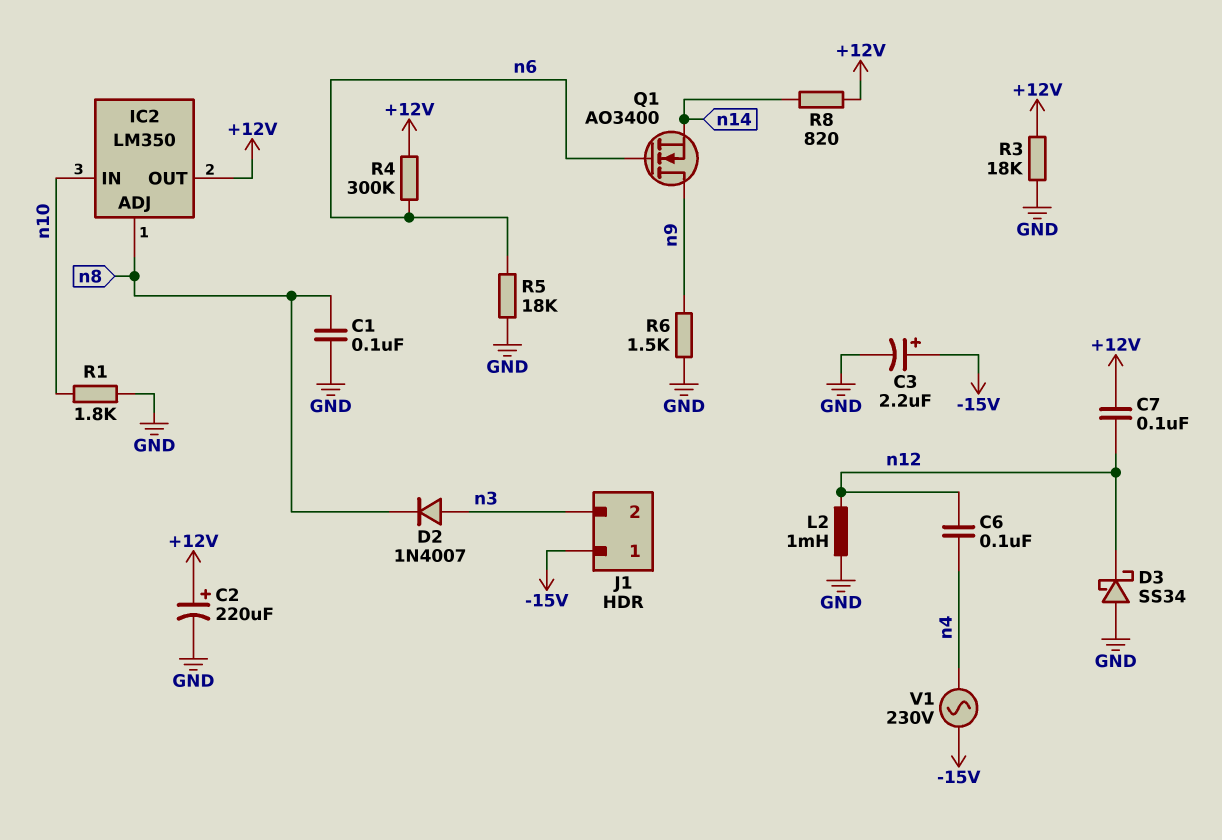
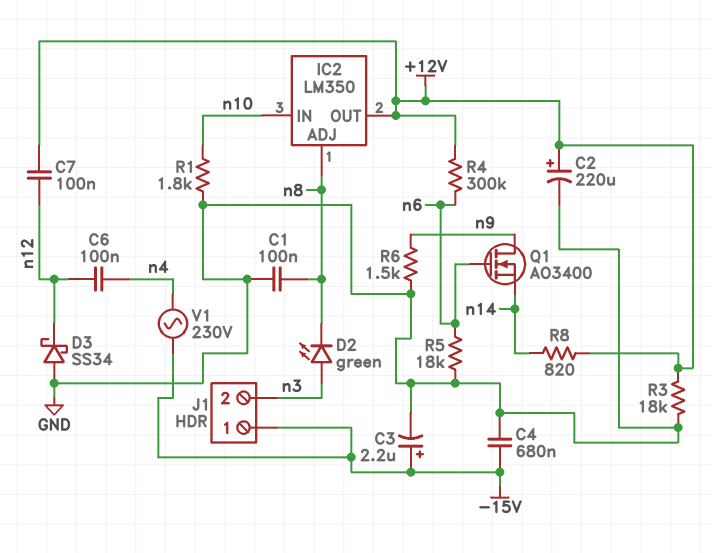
C4: none -> 680nF (-15V, GND)
D2: diode 1N4007 (A n3, K n8) -> LED green (A n3, K n8)
L2: 1mH (GND, n12) -> none

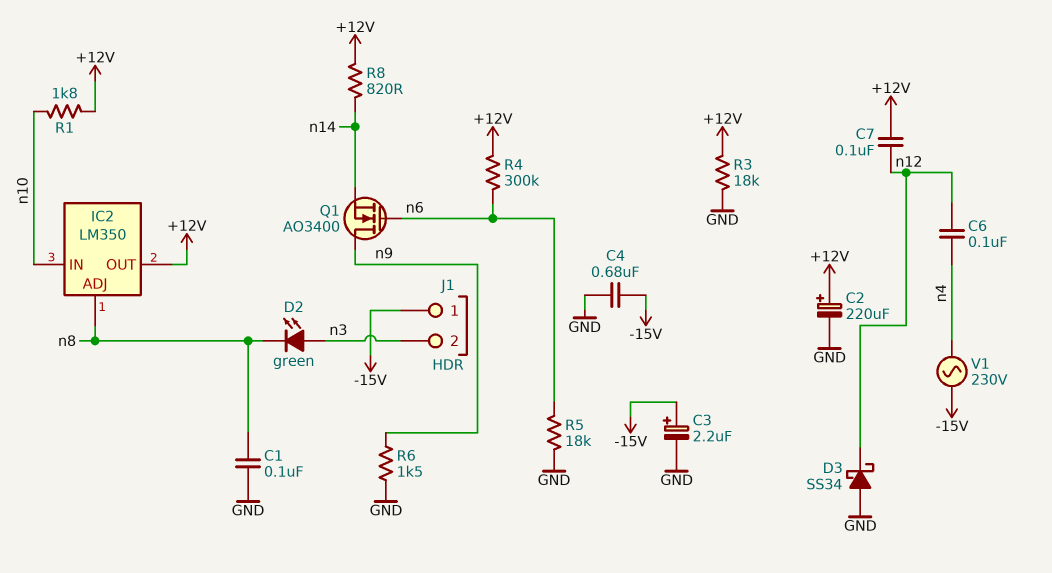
R1: 1.8k (GND, n10) -> 1.8k (+12V, n10)

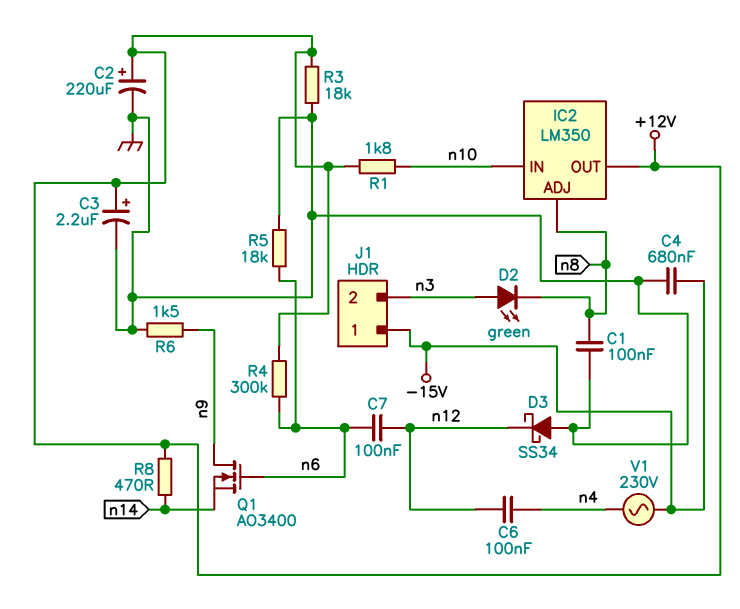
C3: 2.2uF (plus -15V, minus GND) -> 2.2uF (plus +12V, minus GND)
C7: 100nF (+12V, n12) -> 100nF (n6, n12)
R8: 820 (+12V, n14) -> 470 (+12V, n14)

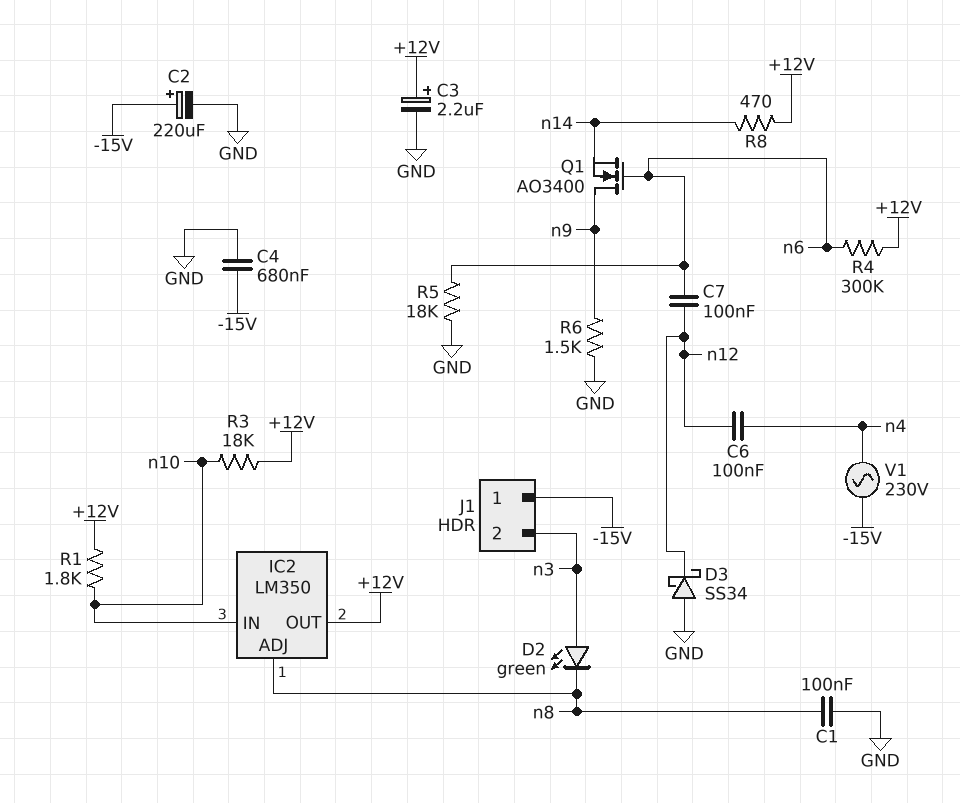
C2: 220uF (plus +12V, minus GND) -> 220uF (plus -15V, minus GND)
R3: 18k (+12V, GND) -> 18k (+12V, n10)

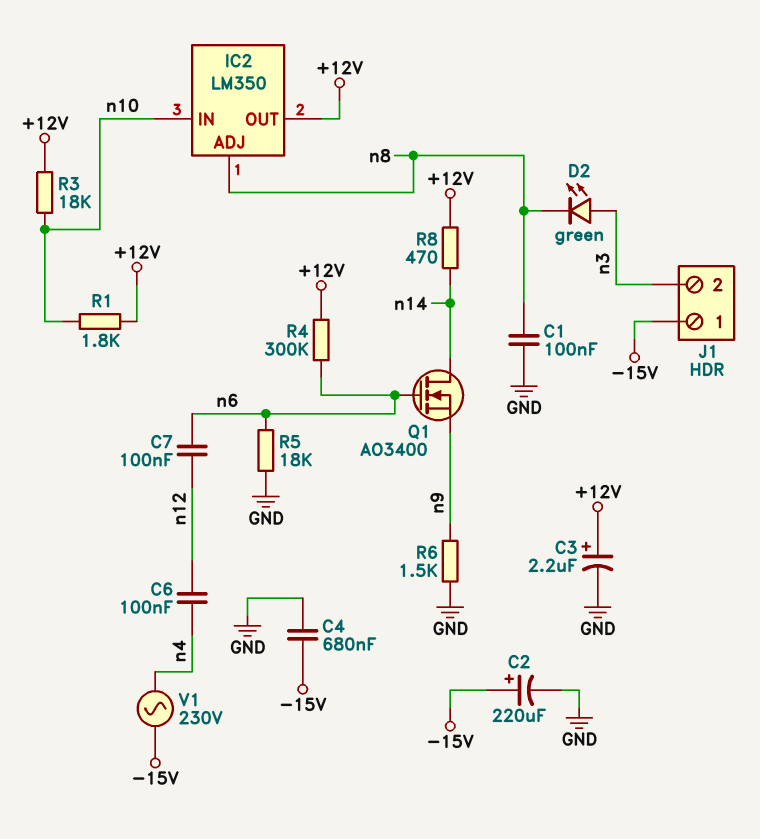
D3: schottky SS34 (A GND, K n12) -> none
Q1: NMOS AO3400 (G n6, D n9, S n14) -> NMOS AO3400 (G n6, D n14, S n9)

